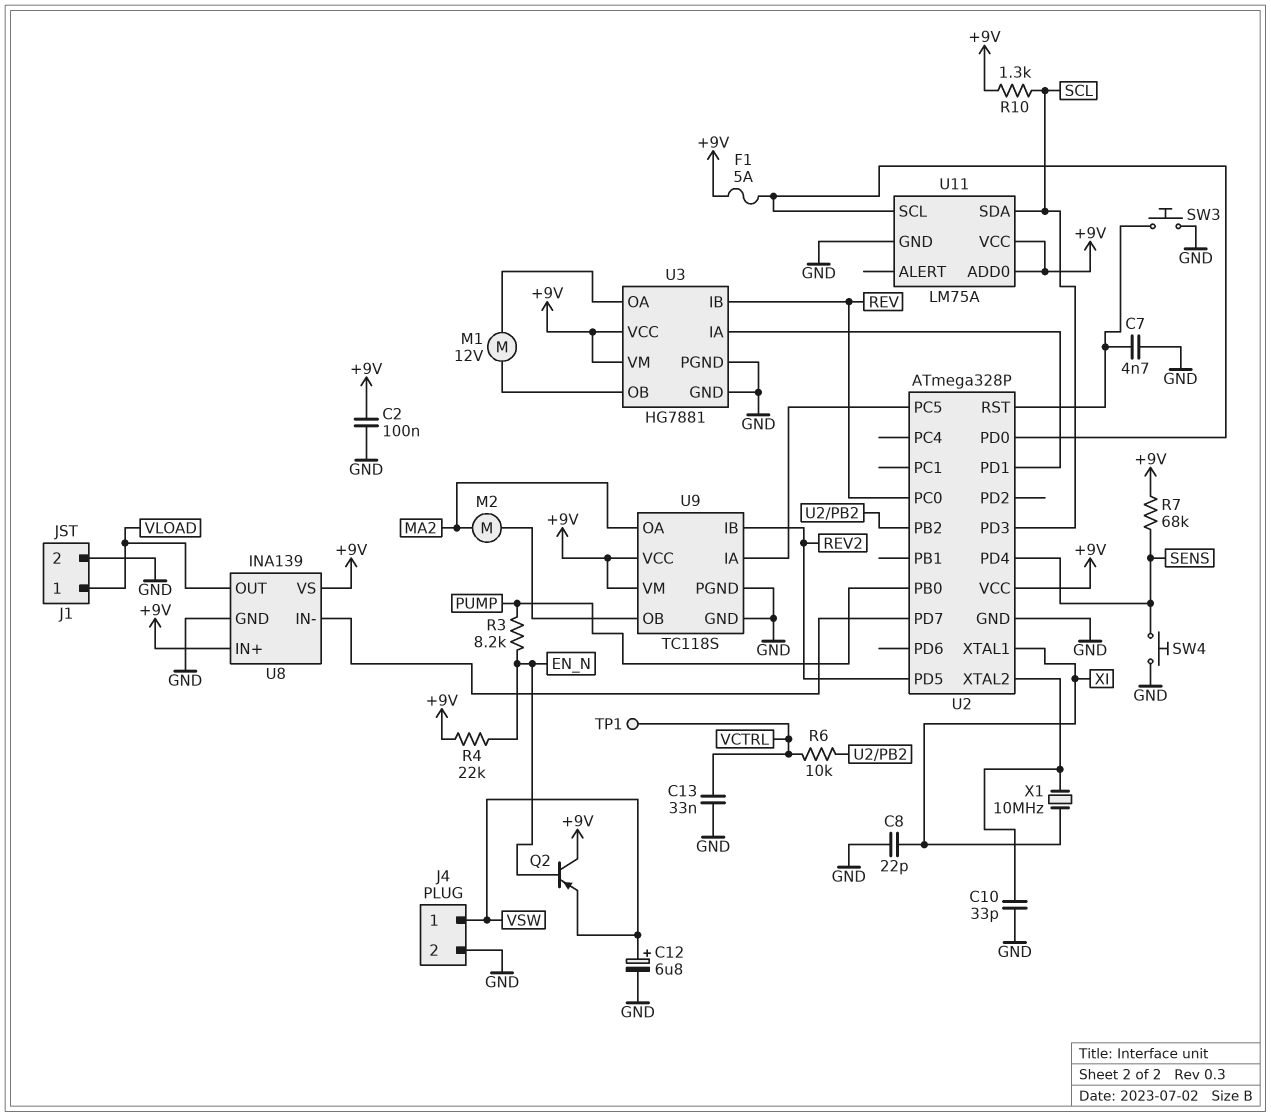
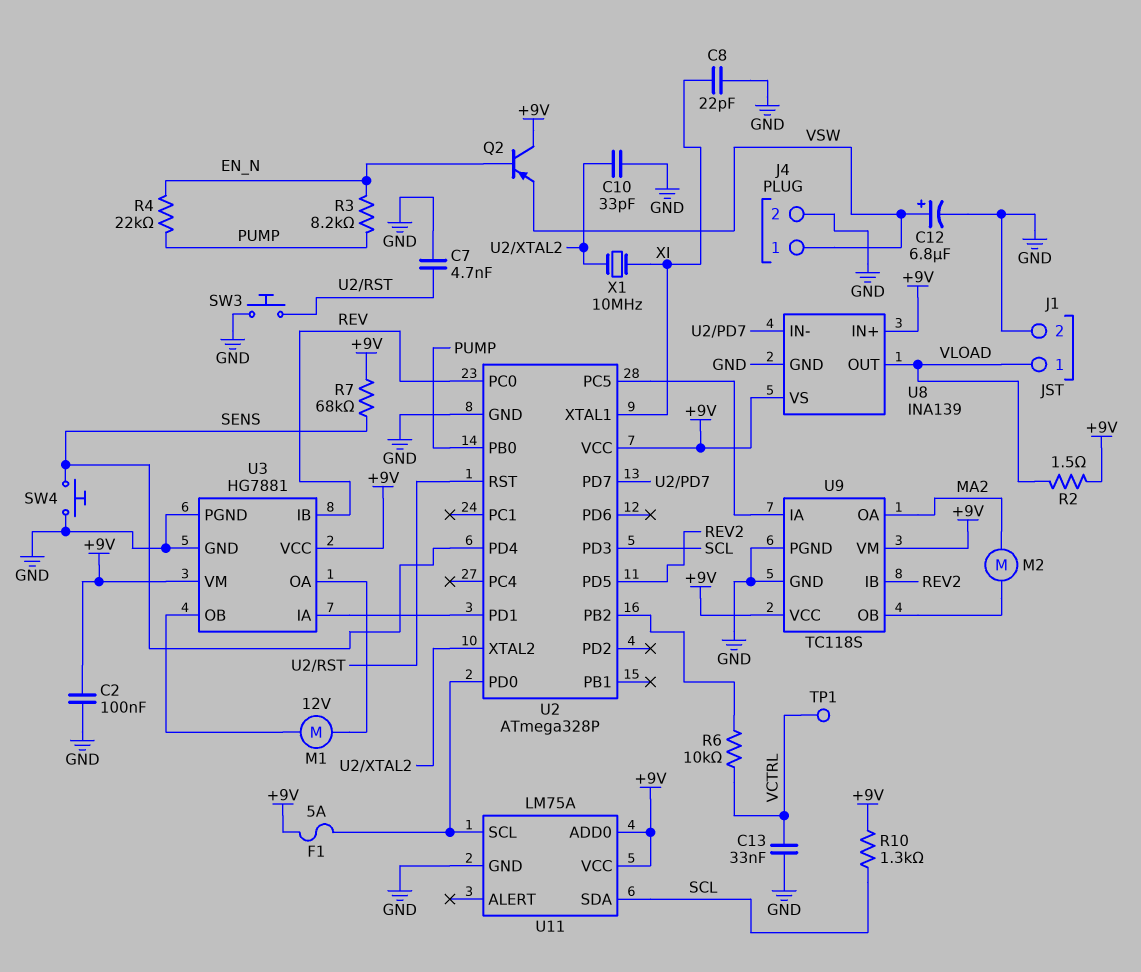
R2: none -> 1.5 (+9V, VLOAD)
R4: 22k (+9V, EN_N) -> 22k (EN_N, PUMP)

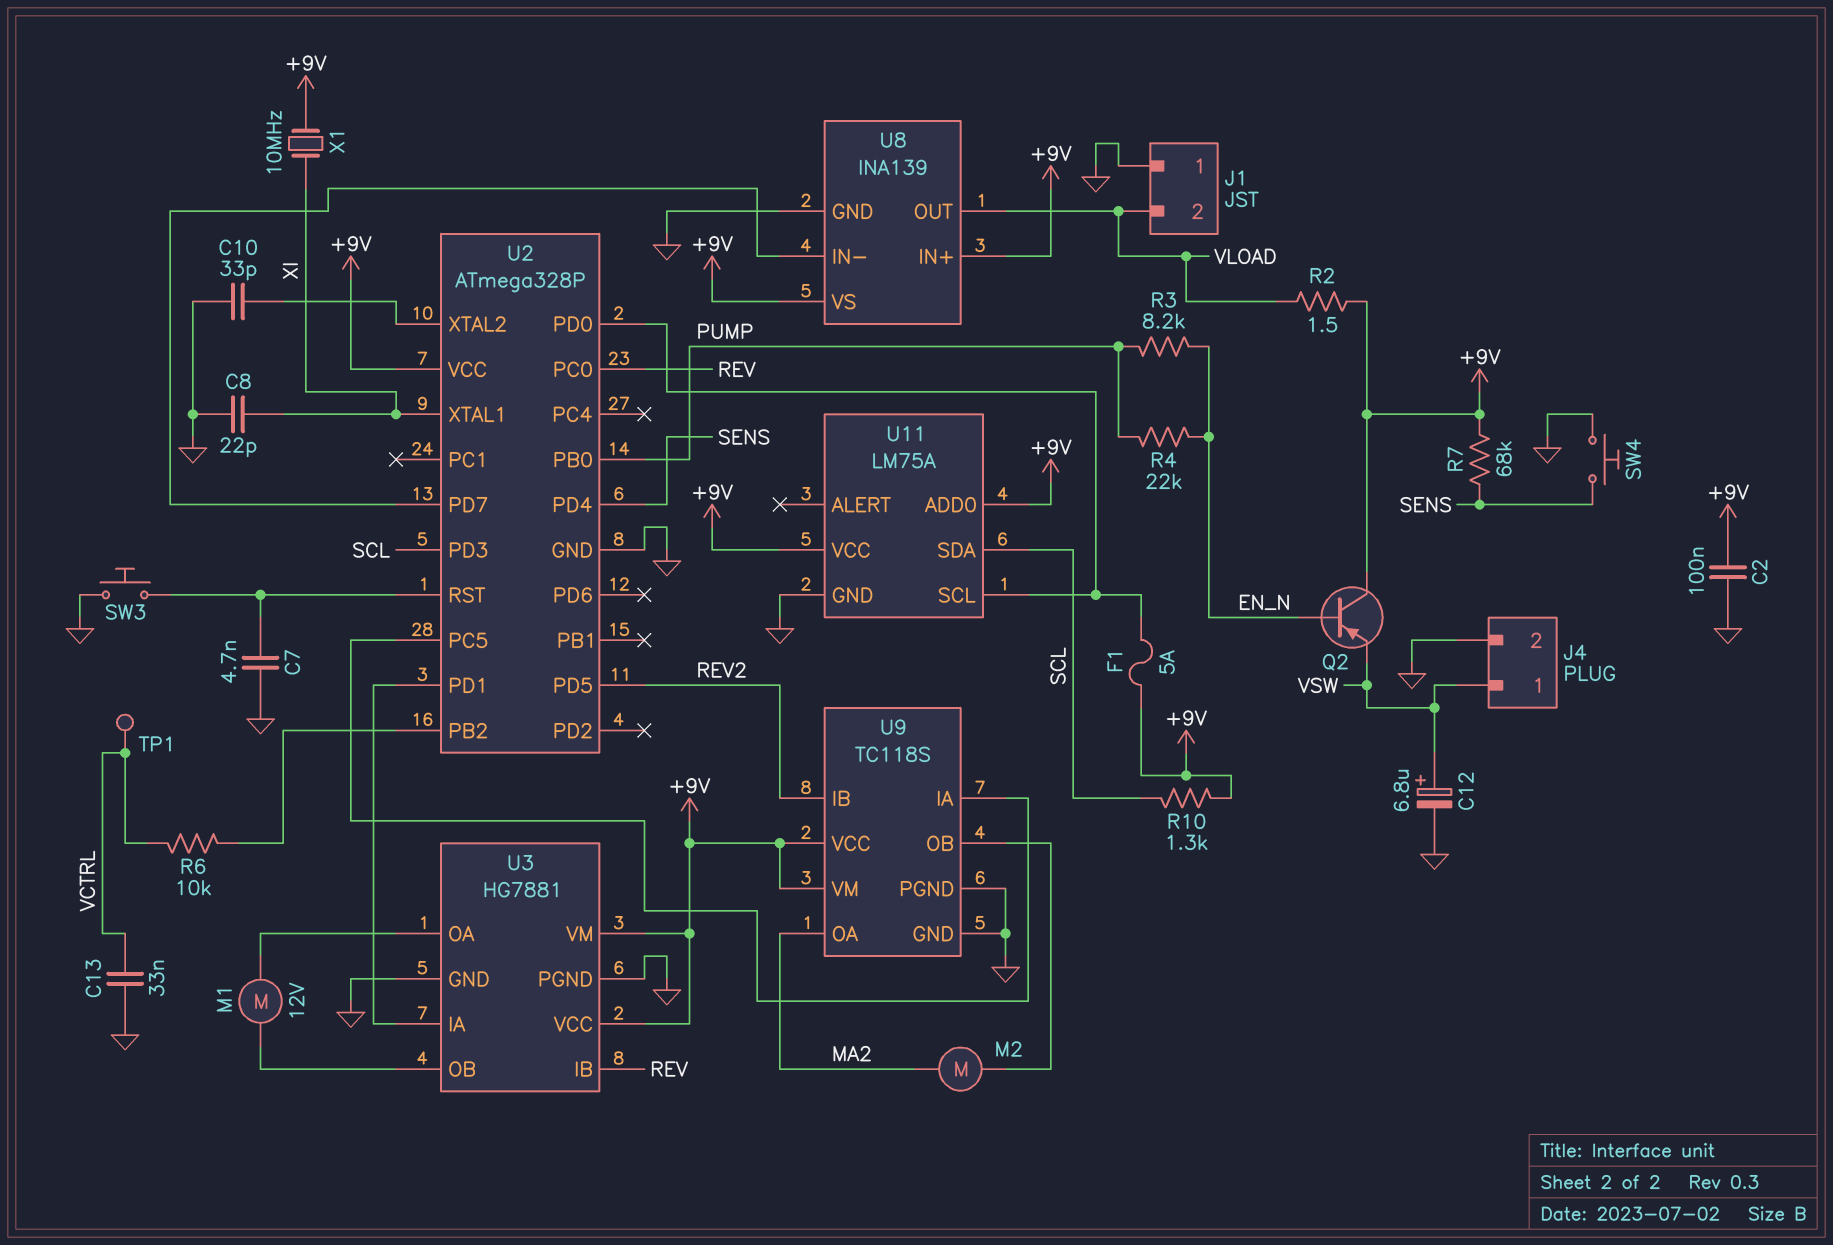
J1 pin 1: VLOAD -> GND
J1 pin 2: GND -> VLOAD
X1: 10MHz (U2/XTAL2, XI) -> 10MHz (+9V, XI)

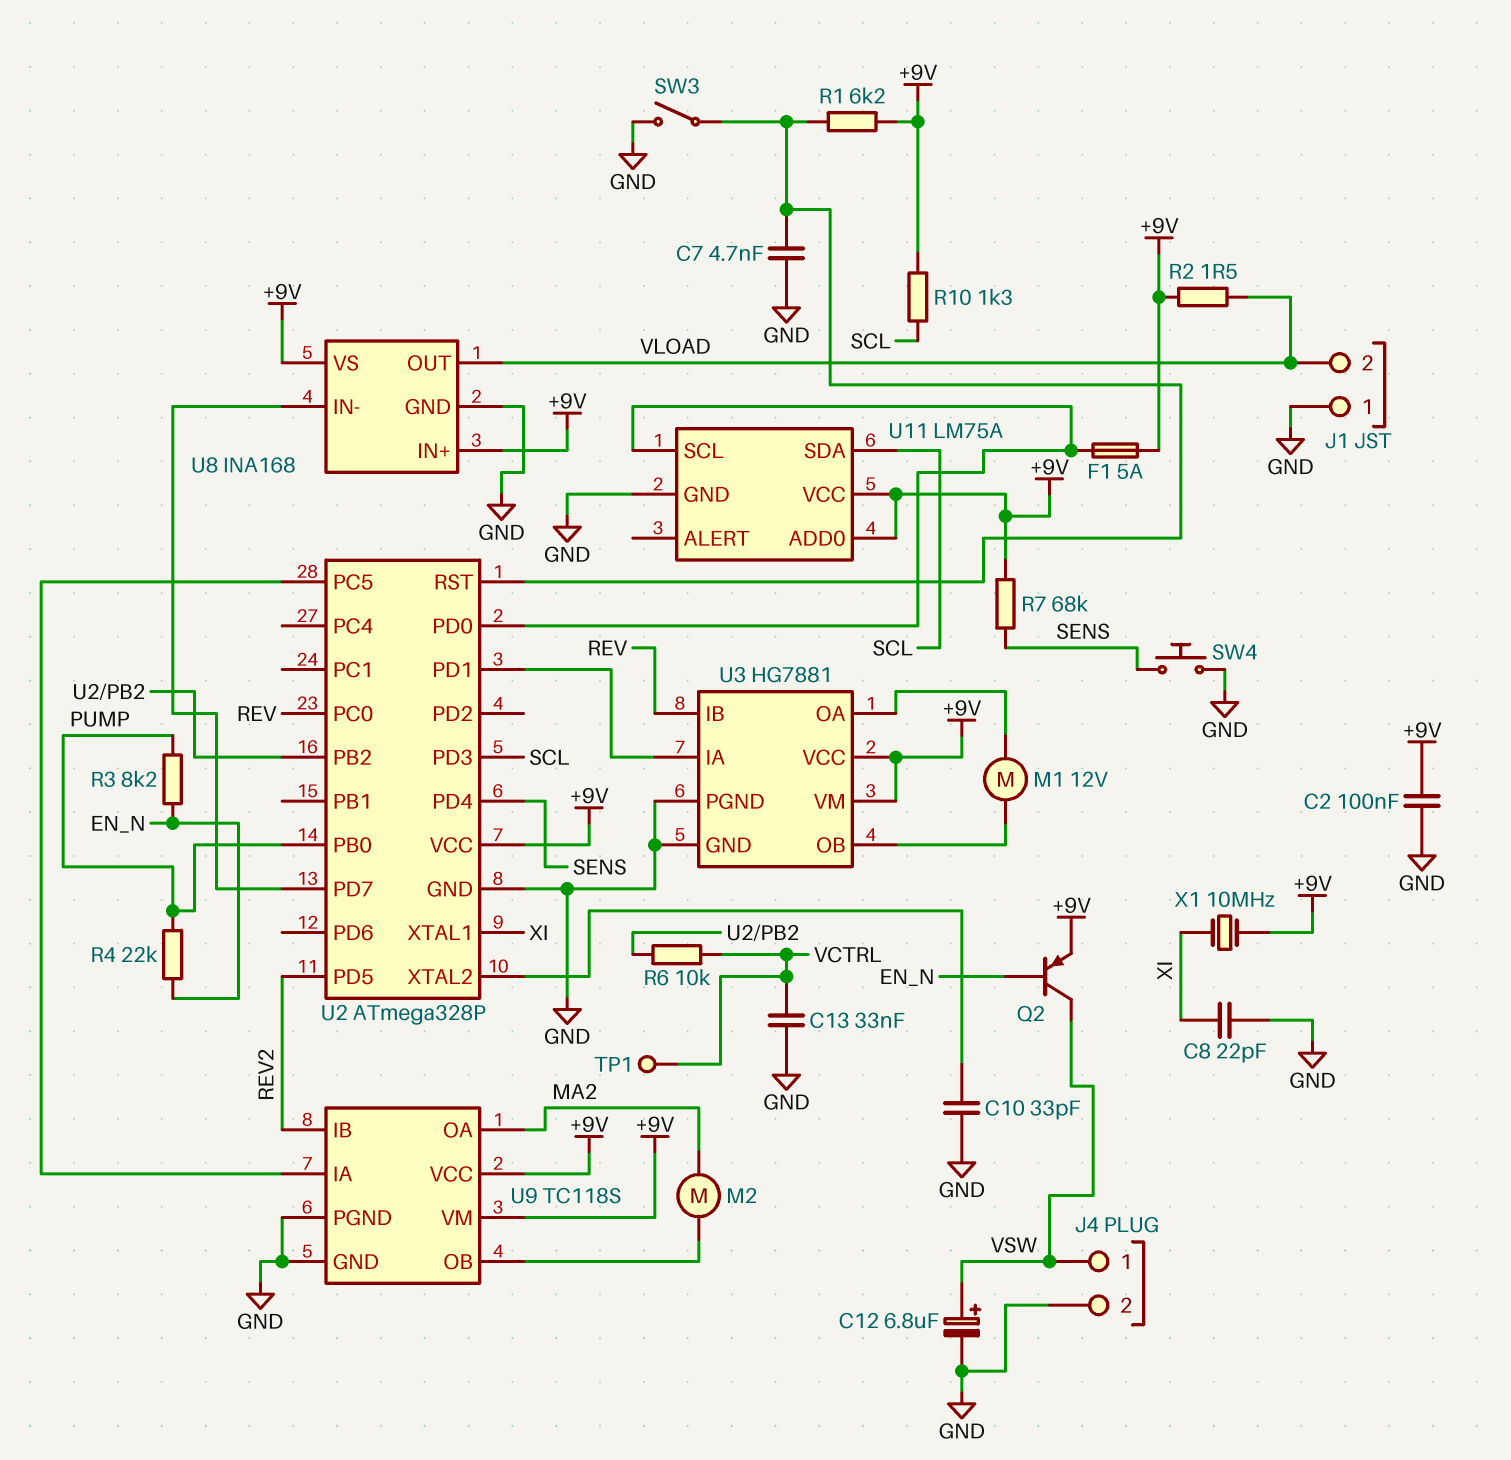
Q2: PNP (B EN_N, C +9V, E VSW) -> PNP (B EN_N, C VSW, E +9V)
R1: none -> 6.2k (+9V, U2/RST)
SW3: button (GND, U2/RST) -> switch (GND, U2/RST)
U8: INA139 -> INA168

